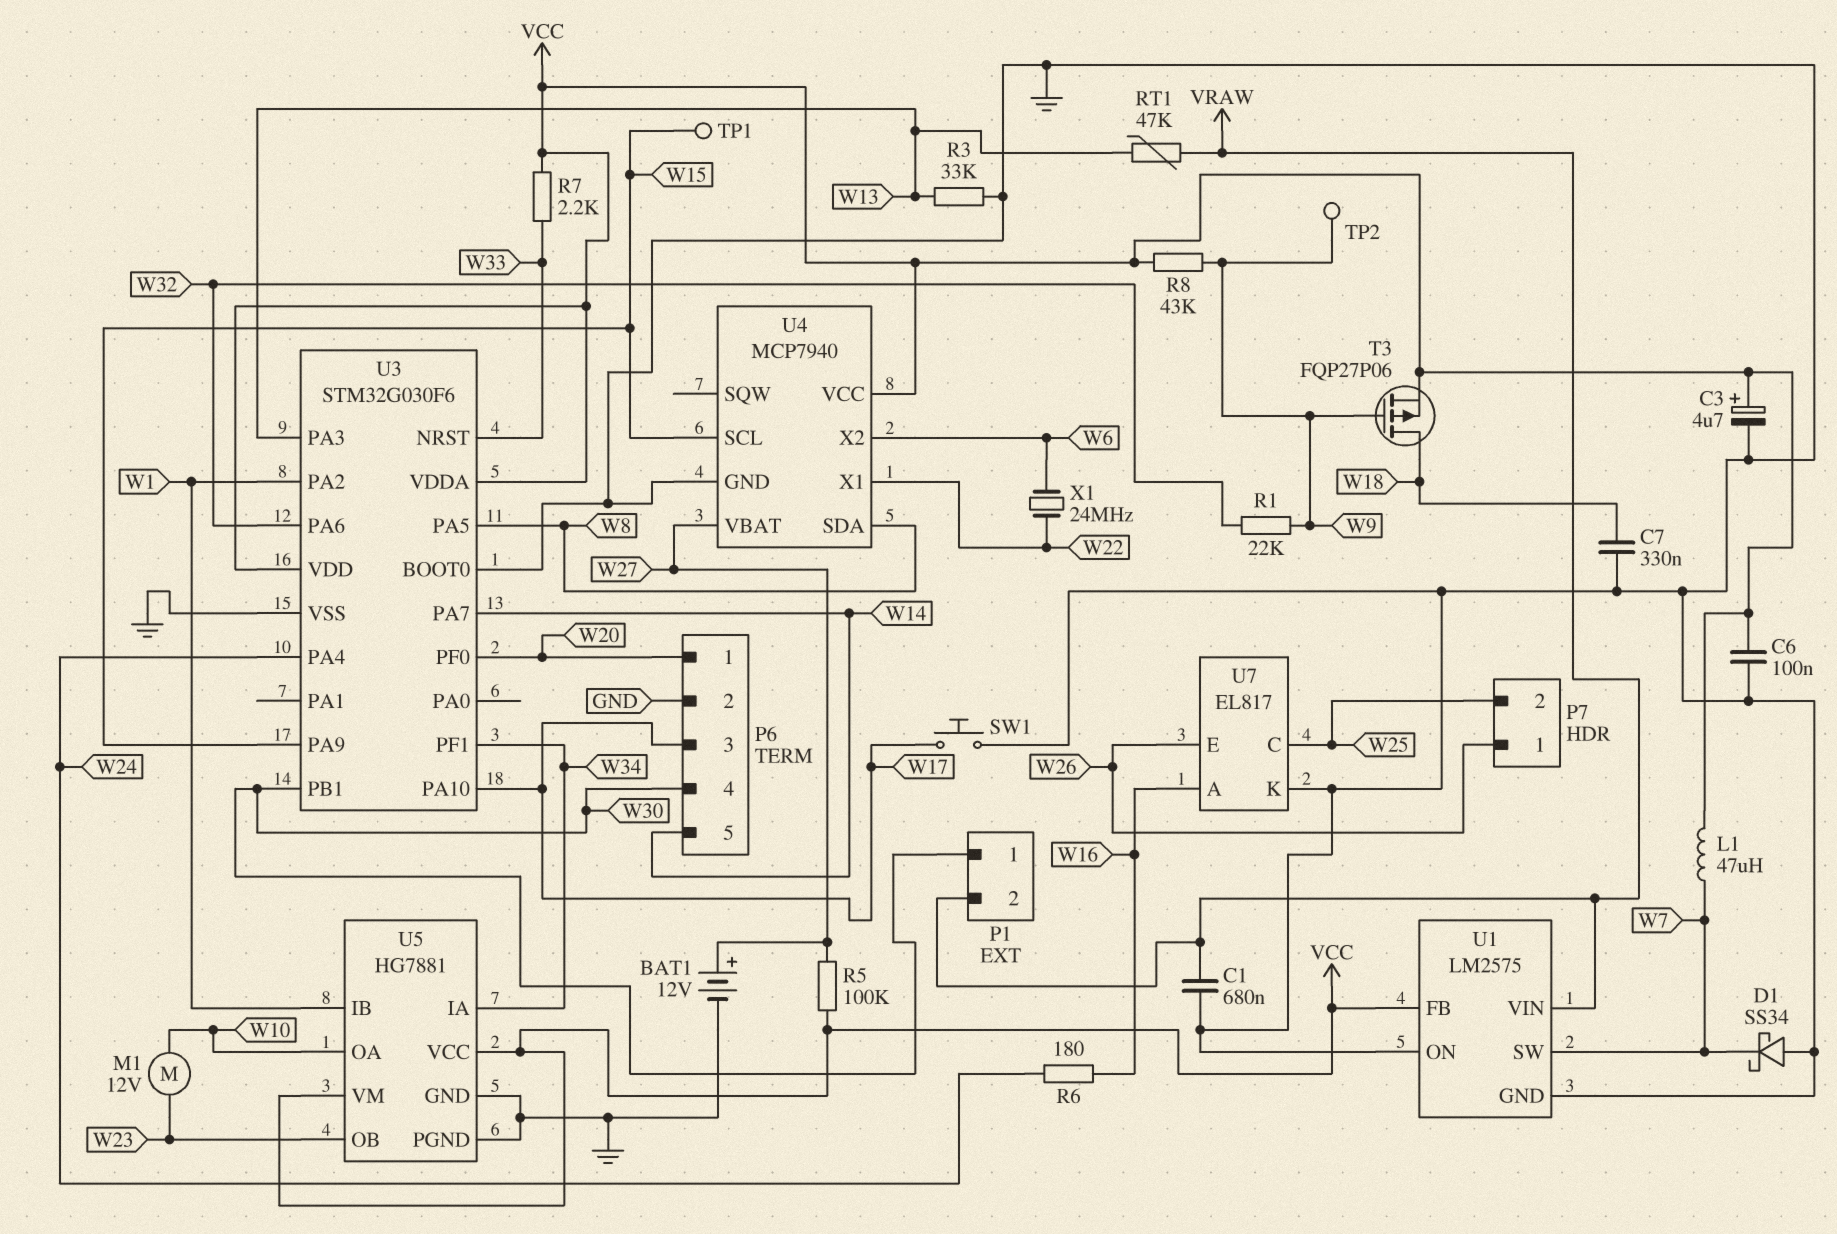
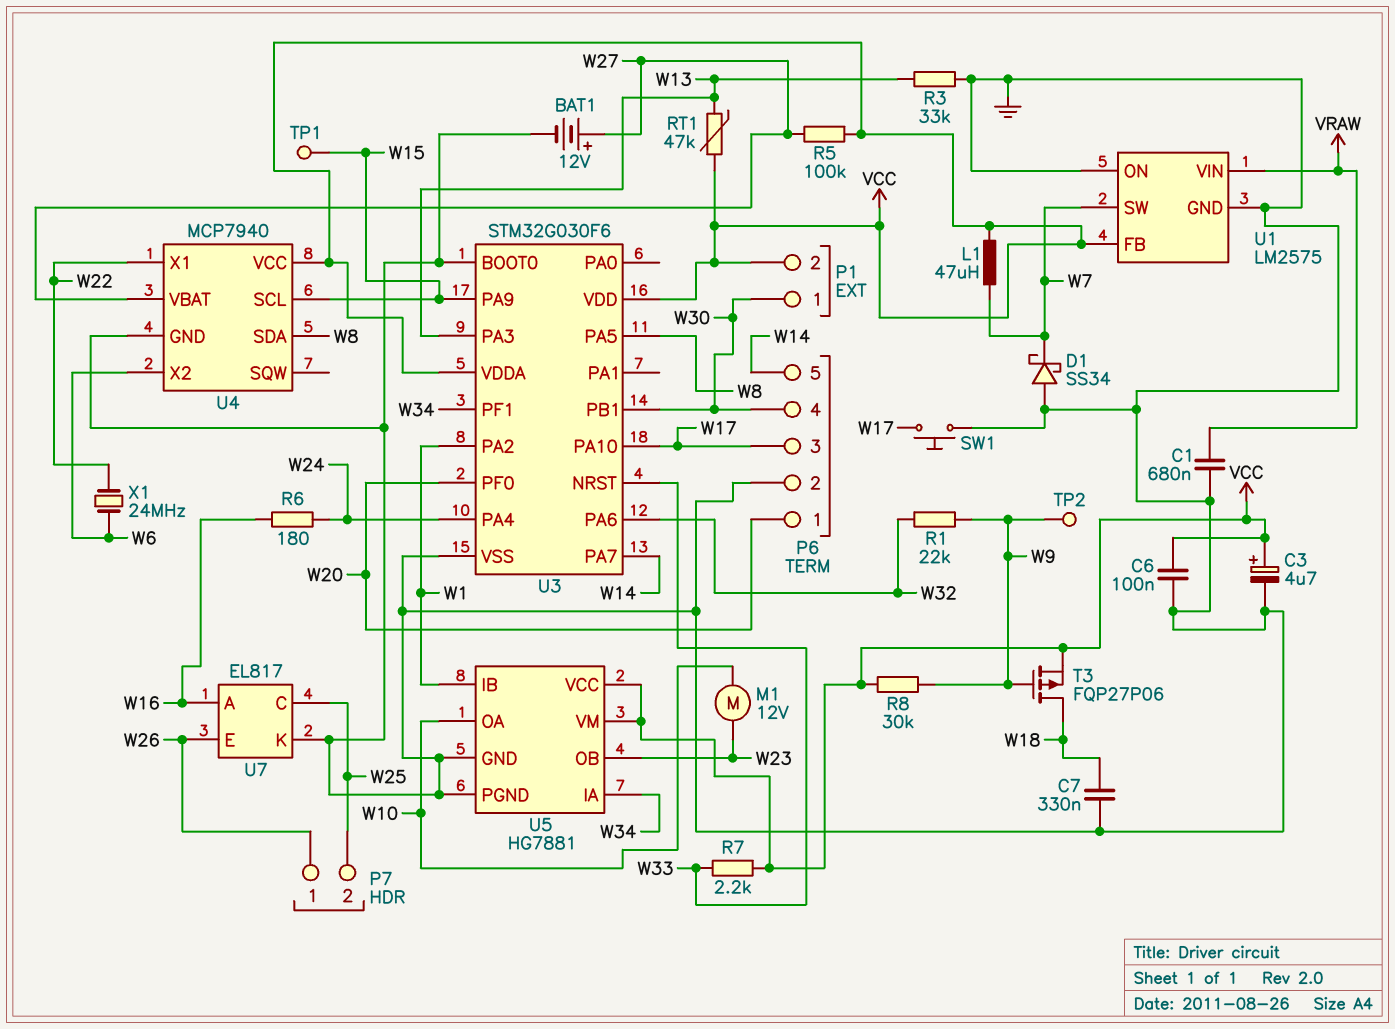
P1 pin 2: VRAW -> VCC
R8: 43k (VCC, W9) -> 30k (VCC, W9)
RT1: 47k (VRAW, W13) -> 47k (VCC, W13)

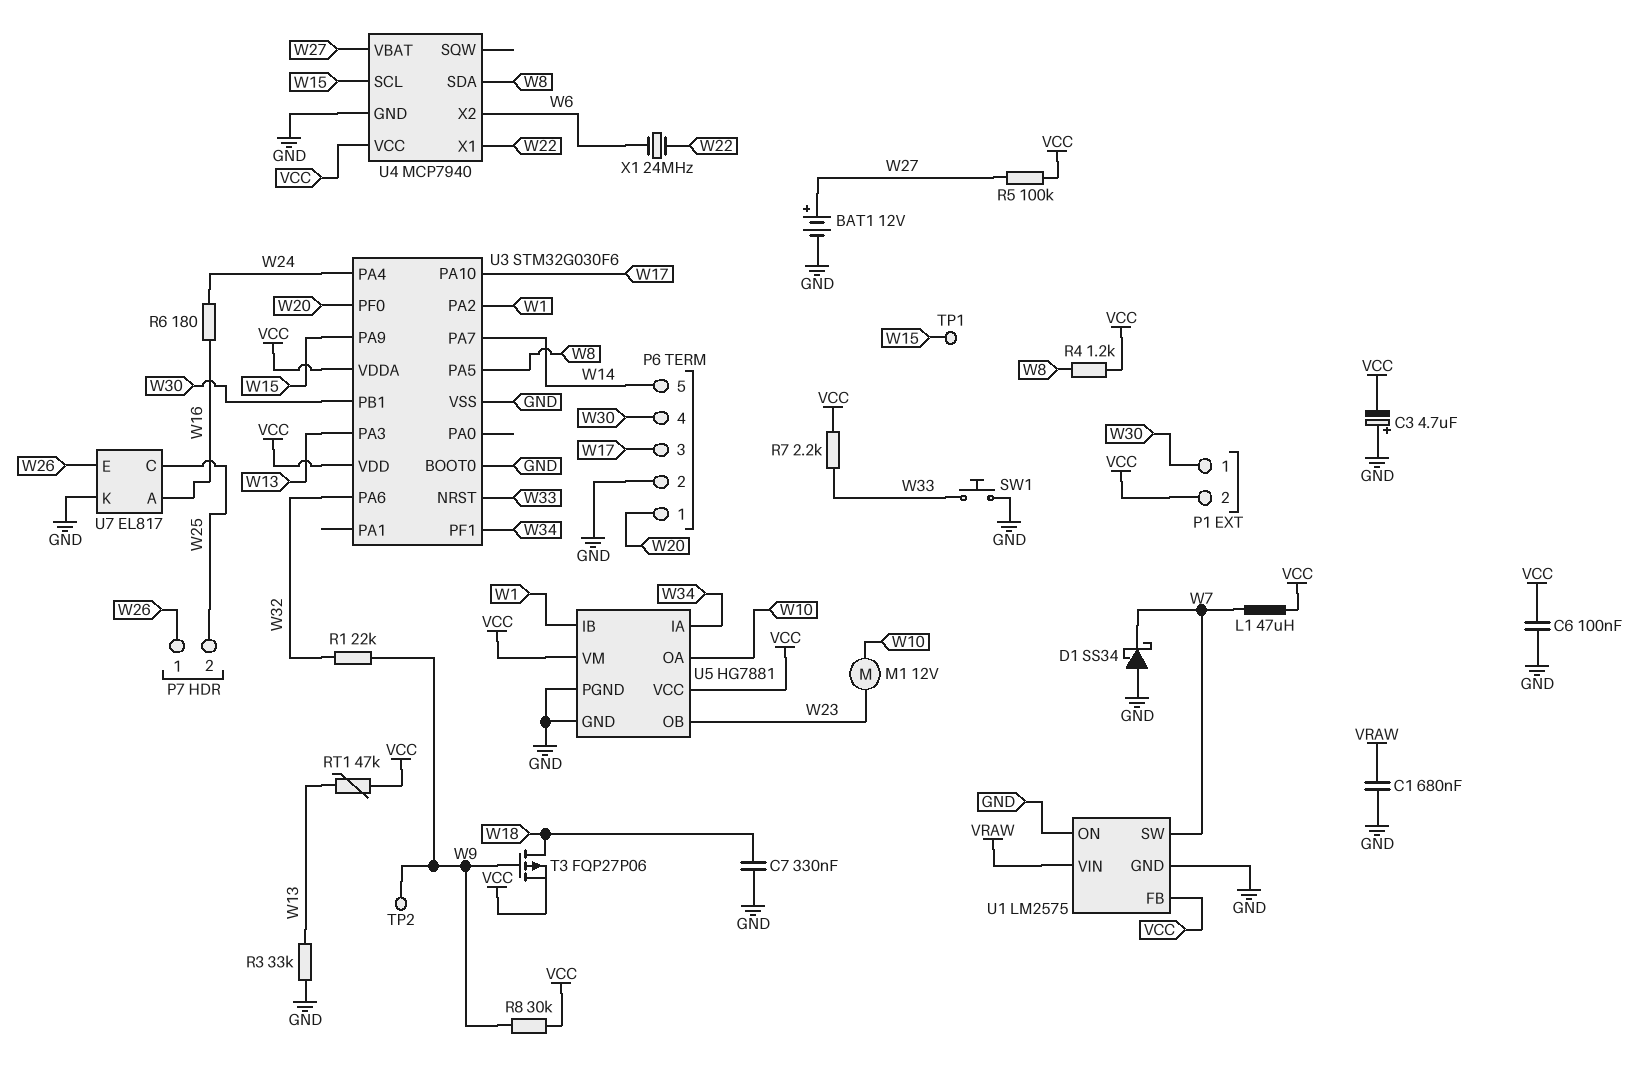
C3: 4.7uF (plus VCC, minus GND) -> 4.7uF (plus GND, minus VCC)
R4: none -> 1.2k (VCC, W8)
SW1: button (GND, W17) -> button (GND, W33)

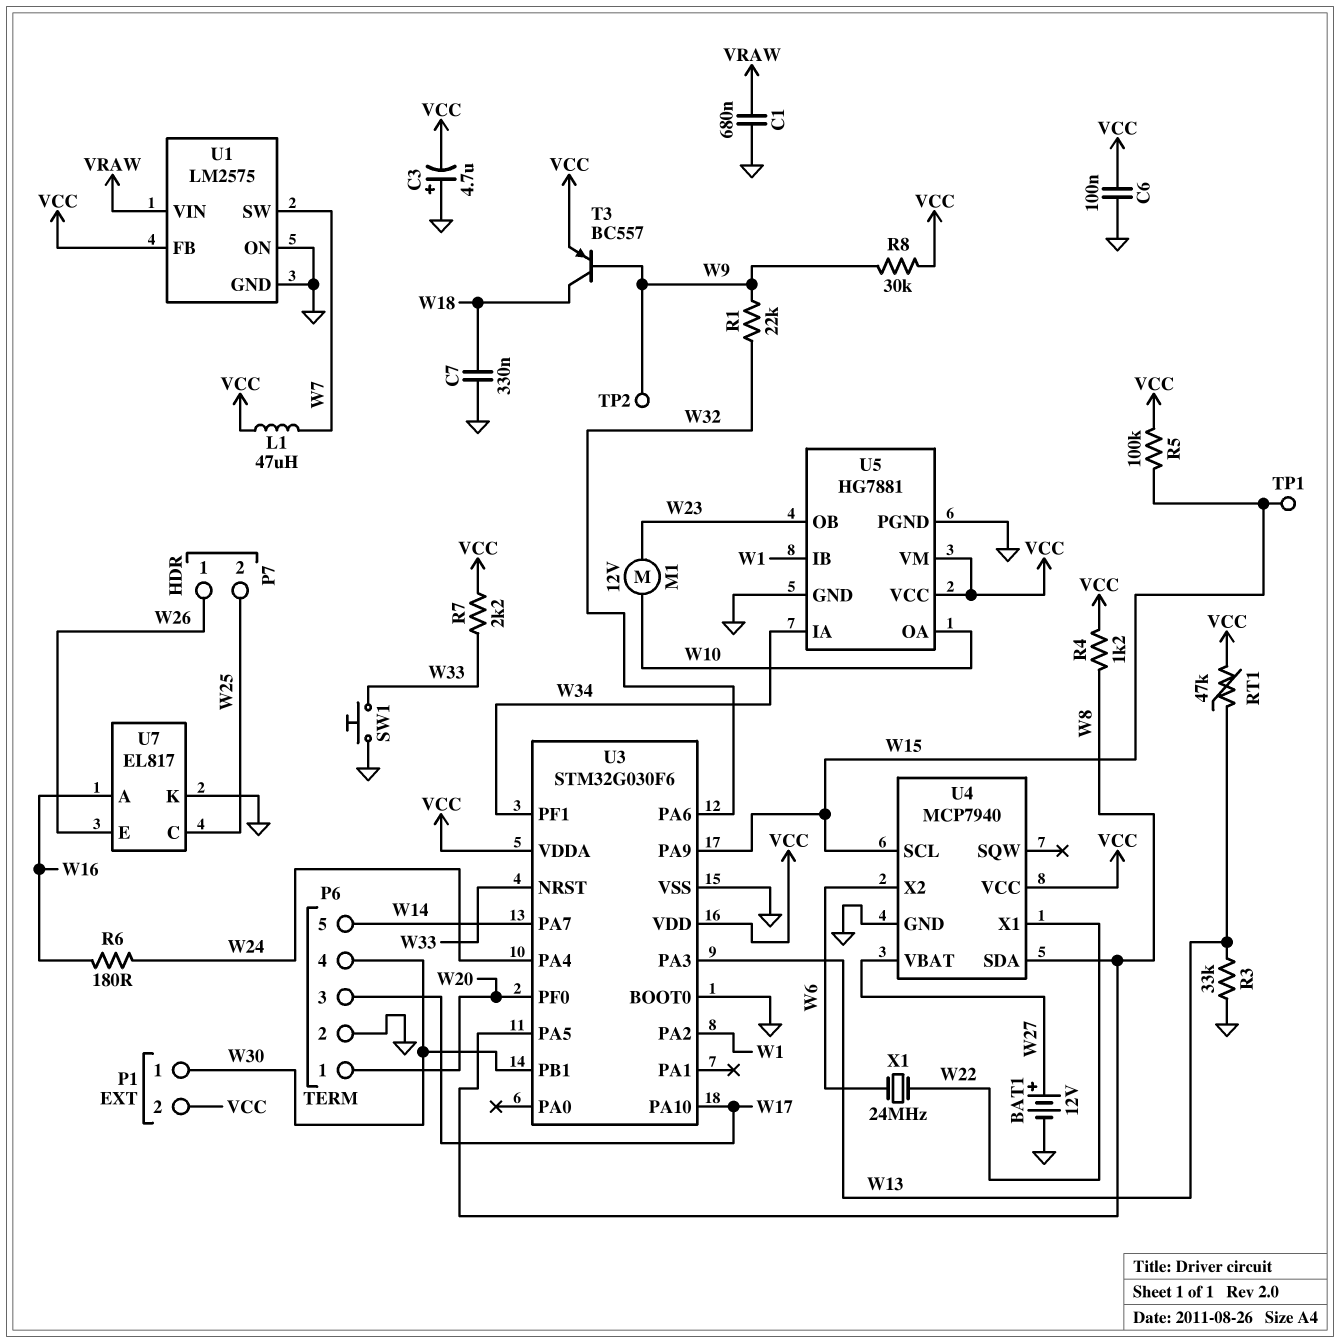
D1: schottky SS34 (A GND, K W7) -> none
R5: 100k (VCC, W27) -> 100k (VCC, W15)
T3: PMOS FQP27P06 (G W9, D W18, S VCC) -> PNP BC557 (B W9, C W18, E VCC)

